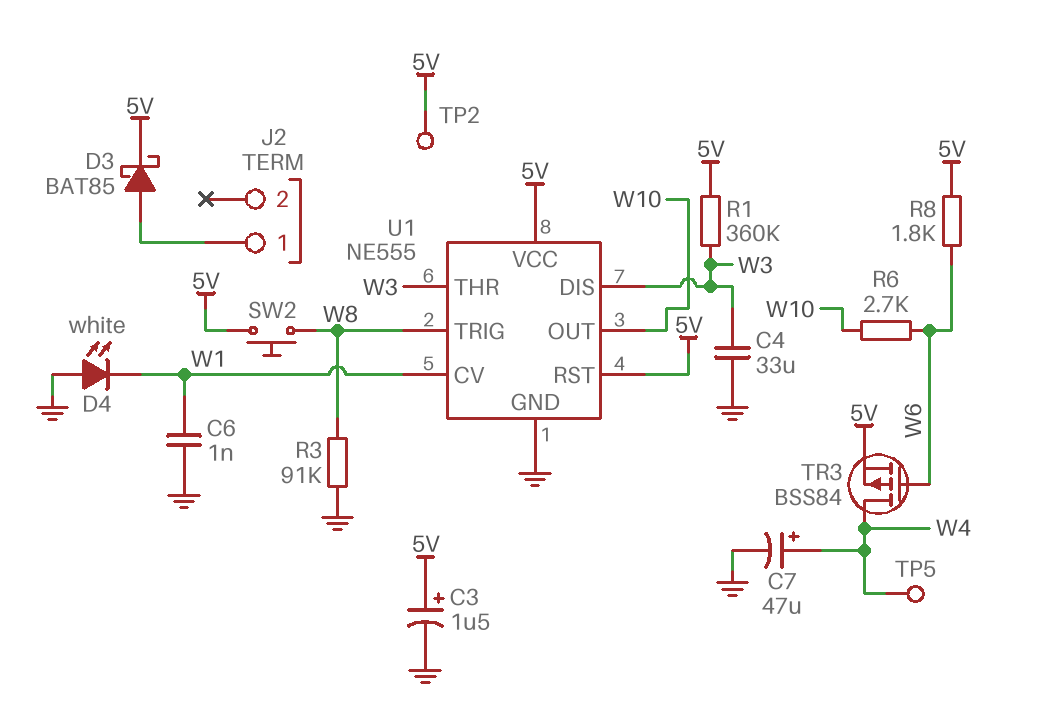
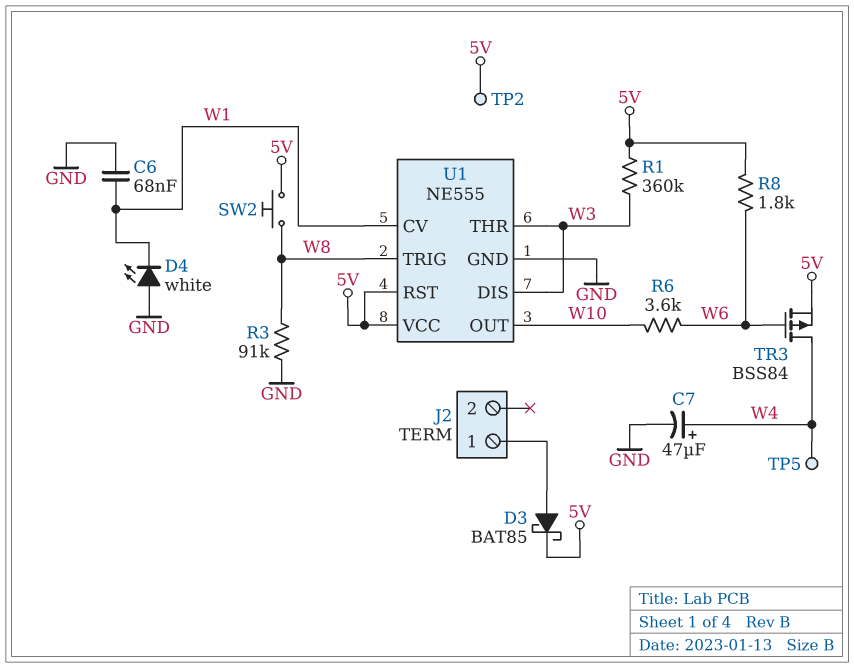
C3: 1.5uF (plus 5V, minus GND) -> none
C4: 33uF (GND, W3) -> none
C6: 1nF (GND, W1) -> 68nF (GND, W1)
R6: 2.7k (W6, W10) -> 3.6k (W6, W10)

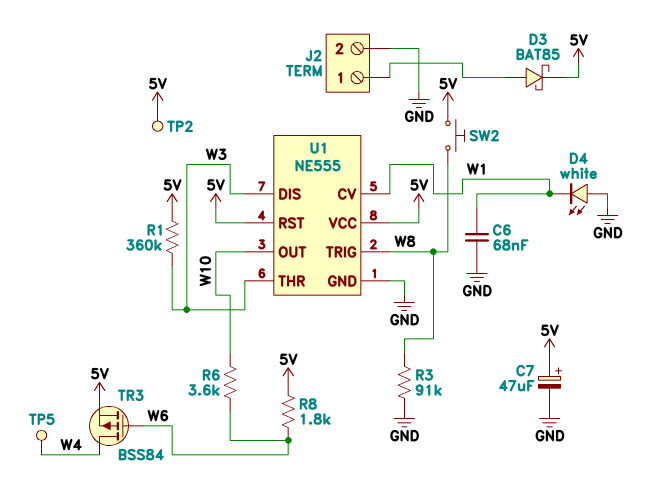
C7: 47uF (plus W4, minus GND) -> 47uF (plus 5V, minus GND)
J2 pin 2: none -> GND

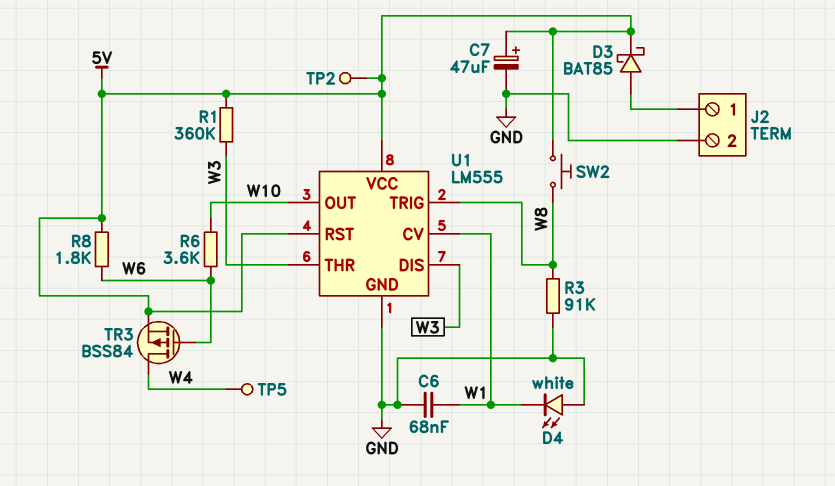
U1: NE555 -> LM555

